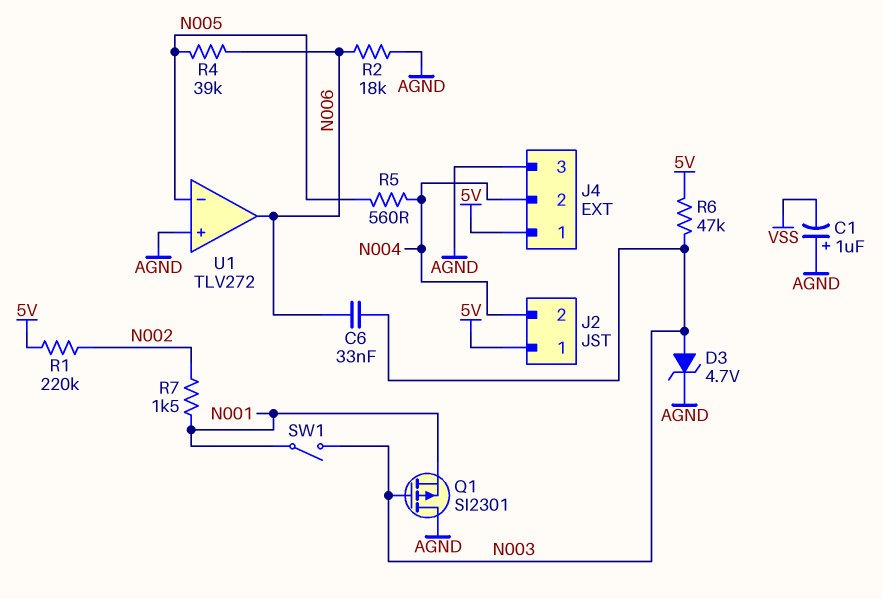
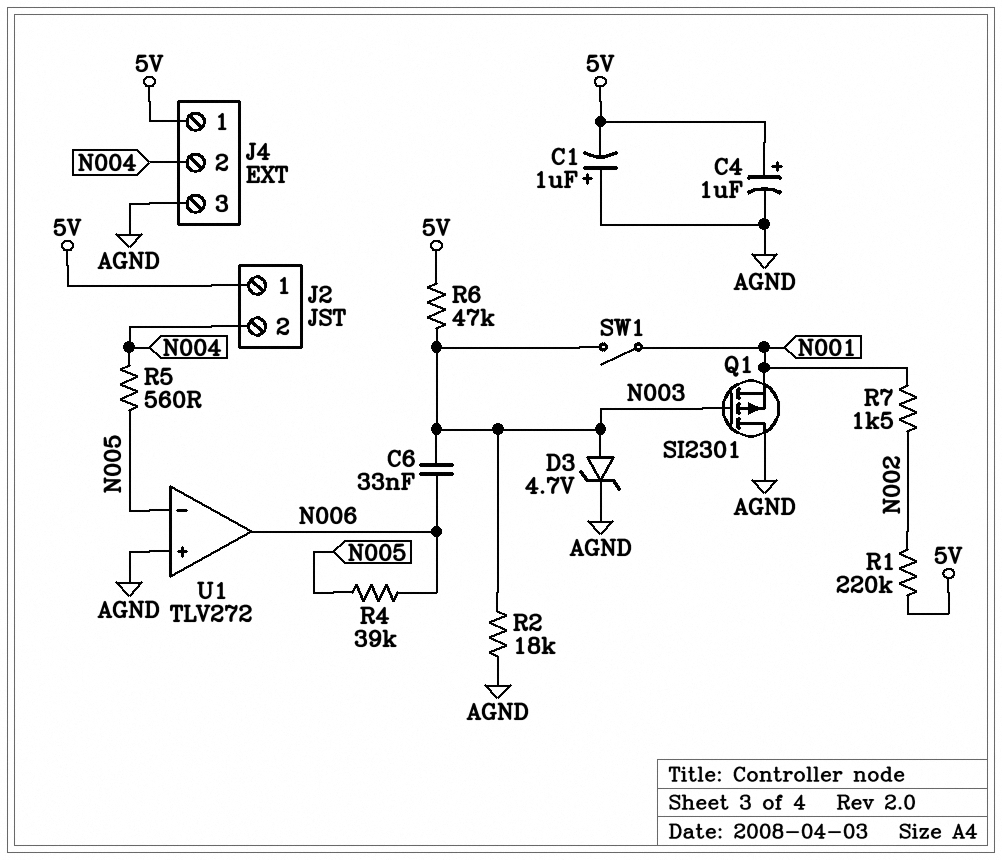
C1: 1uF (plus AGND, minus VSS) -> 1uF (plus AGND, minus 5V)
C4: none -> 1uF (plus 5V, minus AGND)
R2: 18k (AGND, N006) -> 18k (AGND, N003)

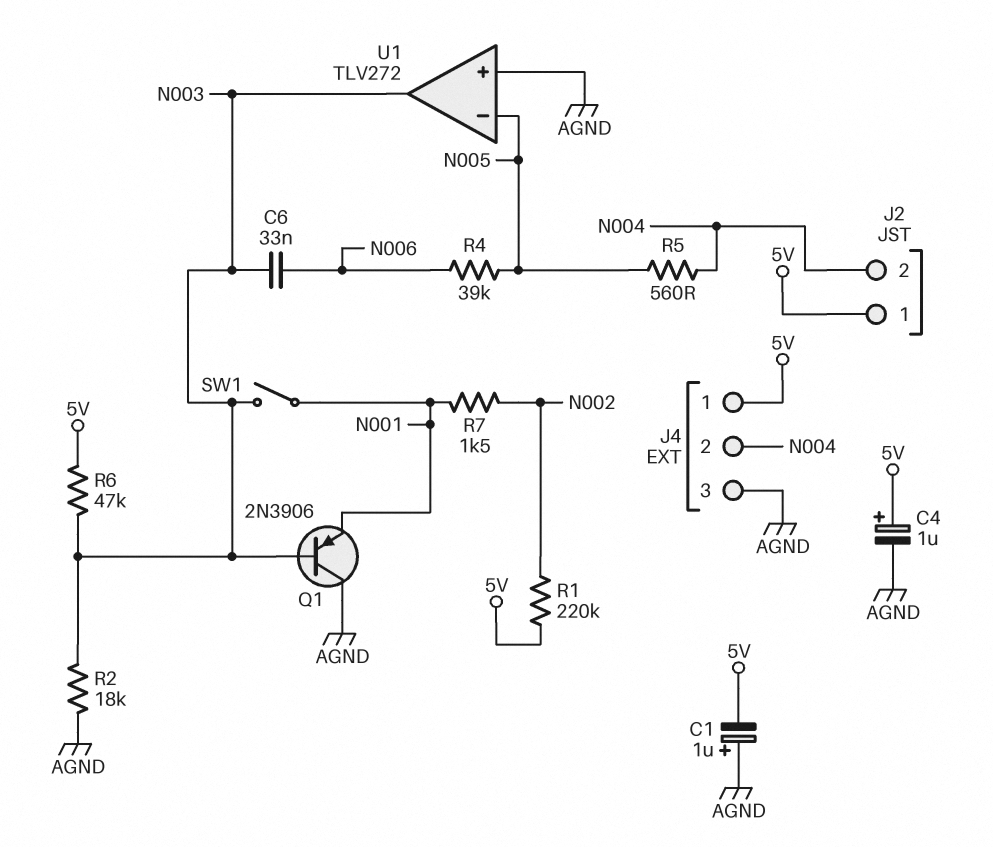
D3: zener 4.7V (A N003, K AGND) -> none
Q1: PMOS SI2301 (G N003, D AGND, S N001) -> PNP 2N3906 (B N003, C AGND, E N001)
U1 pin out: N006 -> N003

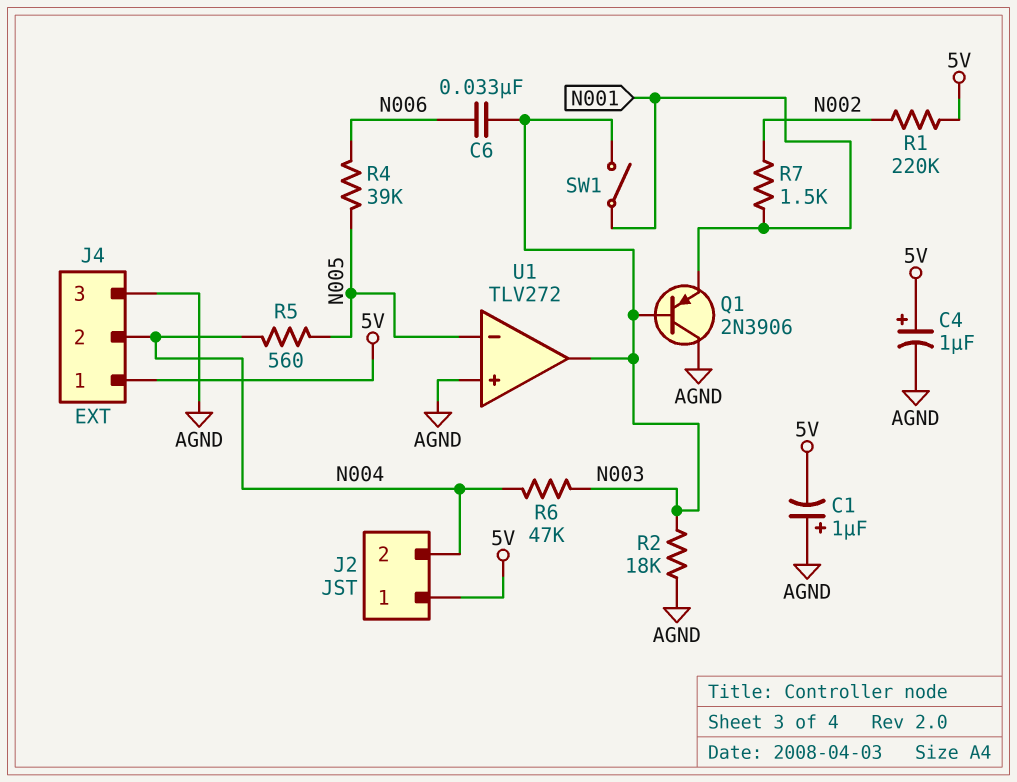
R6: 47k (5V, N003) -> 47k (N003, N004)

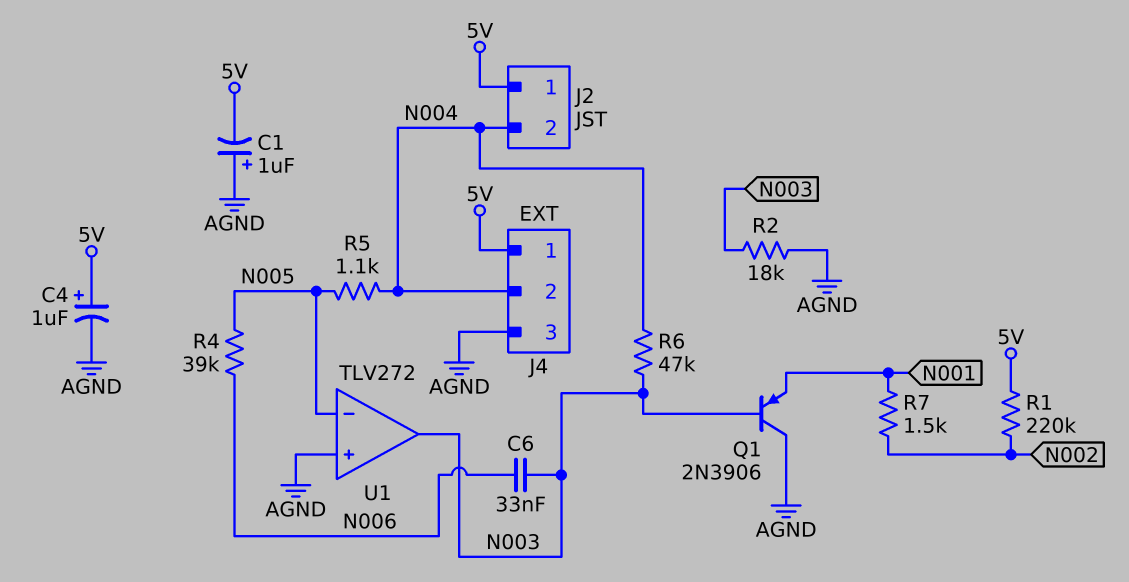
R5: 560 (N004, N005) -> 1.1k (N004, N005)
SW1: switch (N001, N003) -> none

